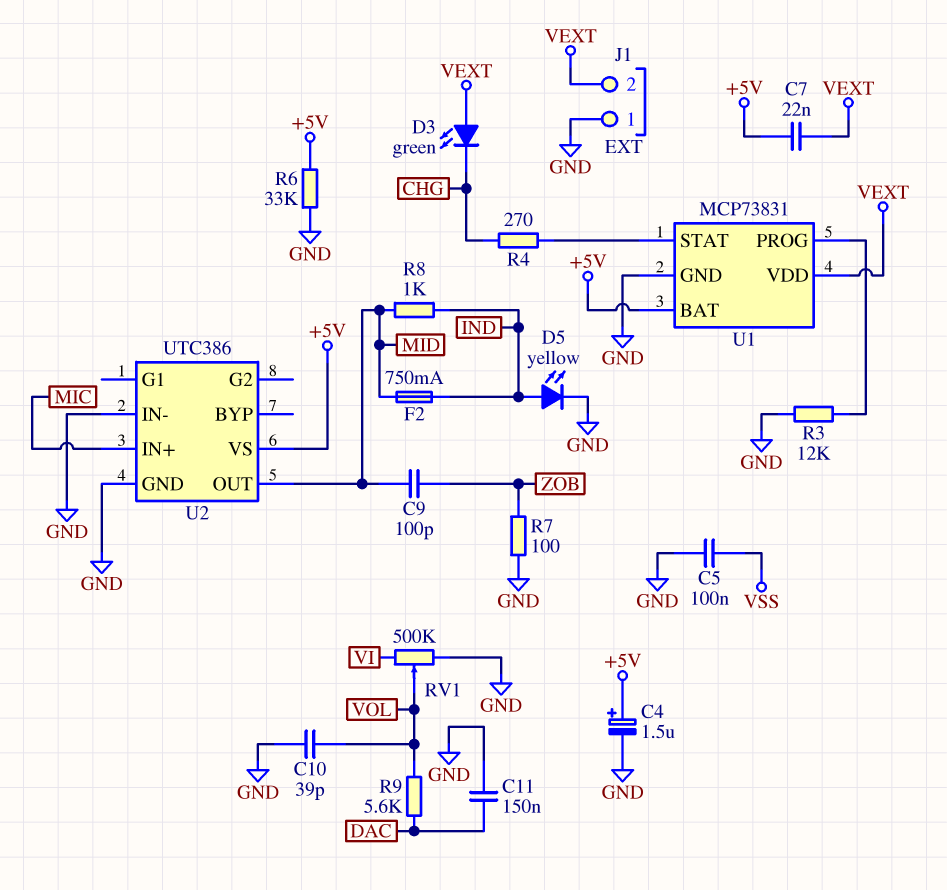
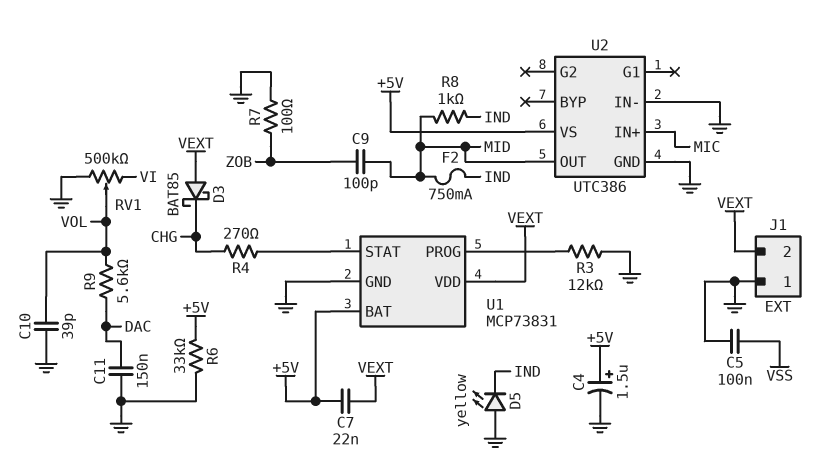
D3: LED green (A VEXT, K CHG) -> schottky BAT85 (A VEXT, K CHG)
D5: LED yellow (A IND, K GND) -> LED yellow (A GND, K IND)

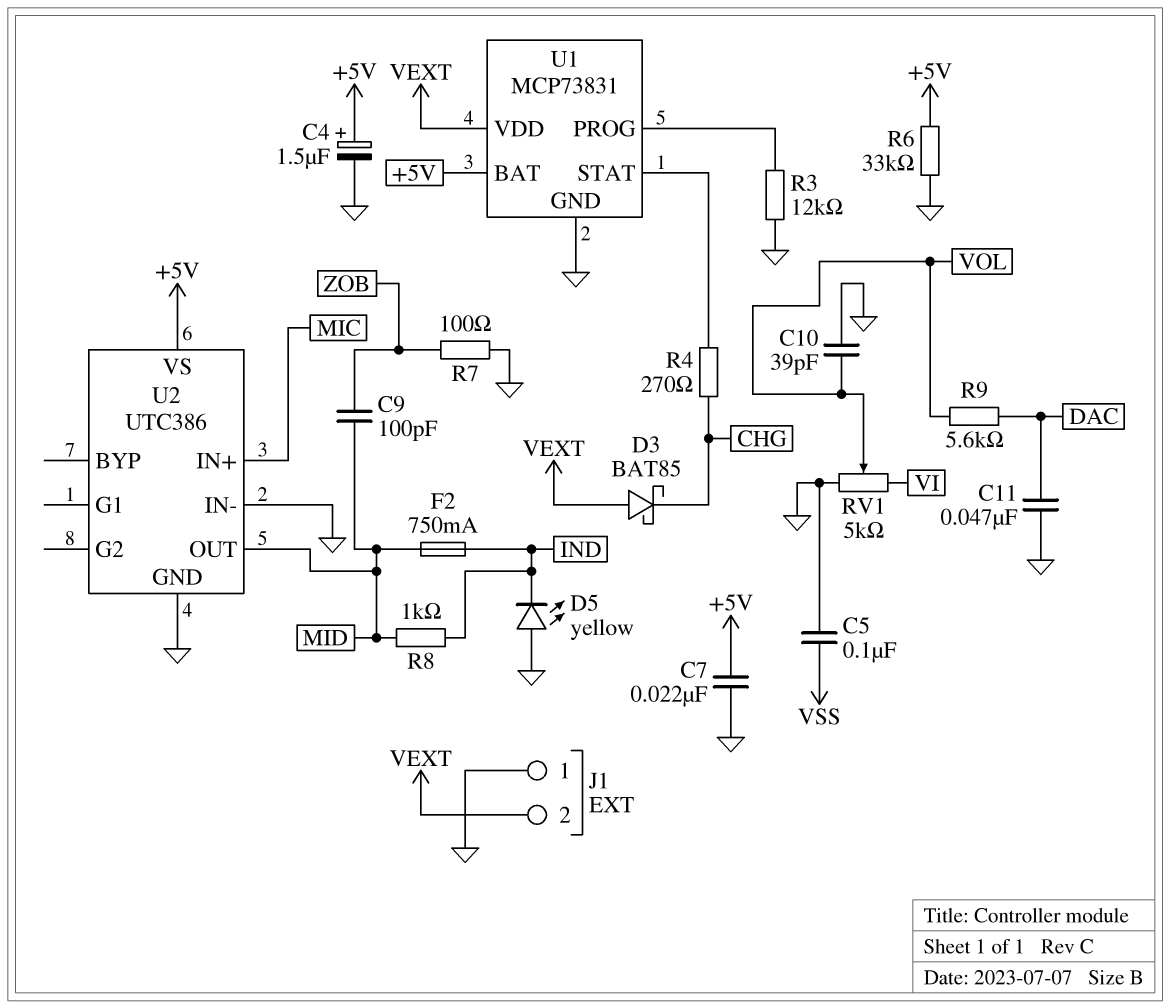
C7: 22nF (+5V, VEXT) -> 22nF (+5V, GND)
C11: 150nF (DAC, GND) -> 47nF (DAC, GND)
RV1: 500k (GND, VI, wiper VOL) -> 5k (GND, VI, wiper VOL)

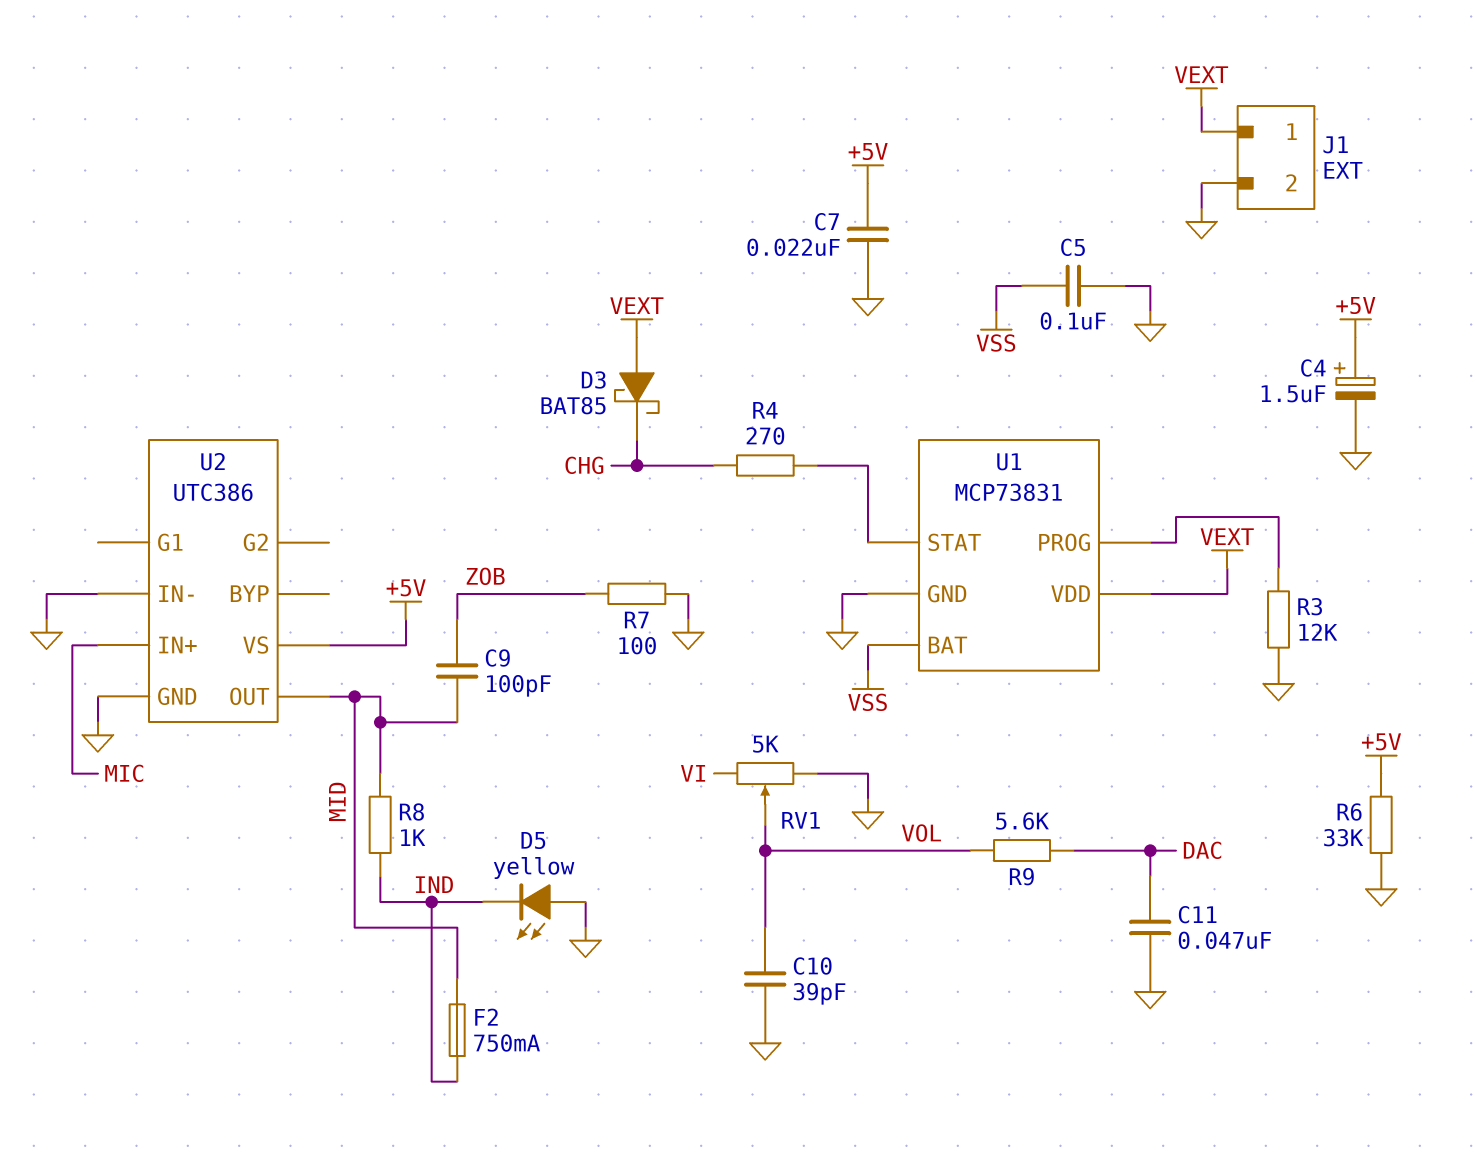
J1 pin 1: GND -> VEXT
J1 pin 2: VEXT -> GND
U1 pin BAT: +5V -> VSS

